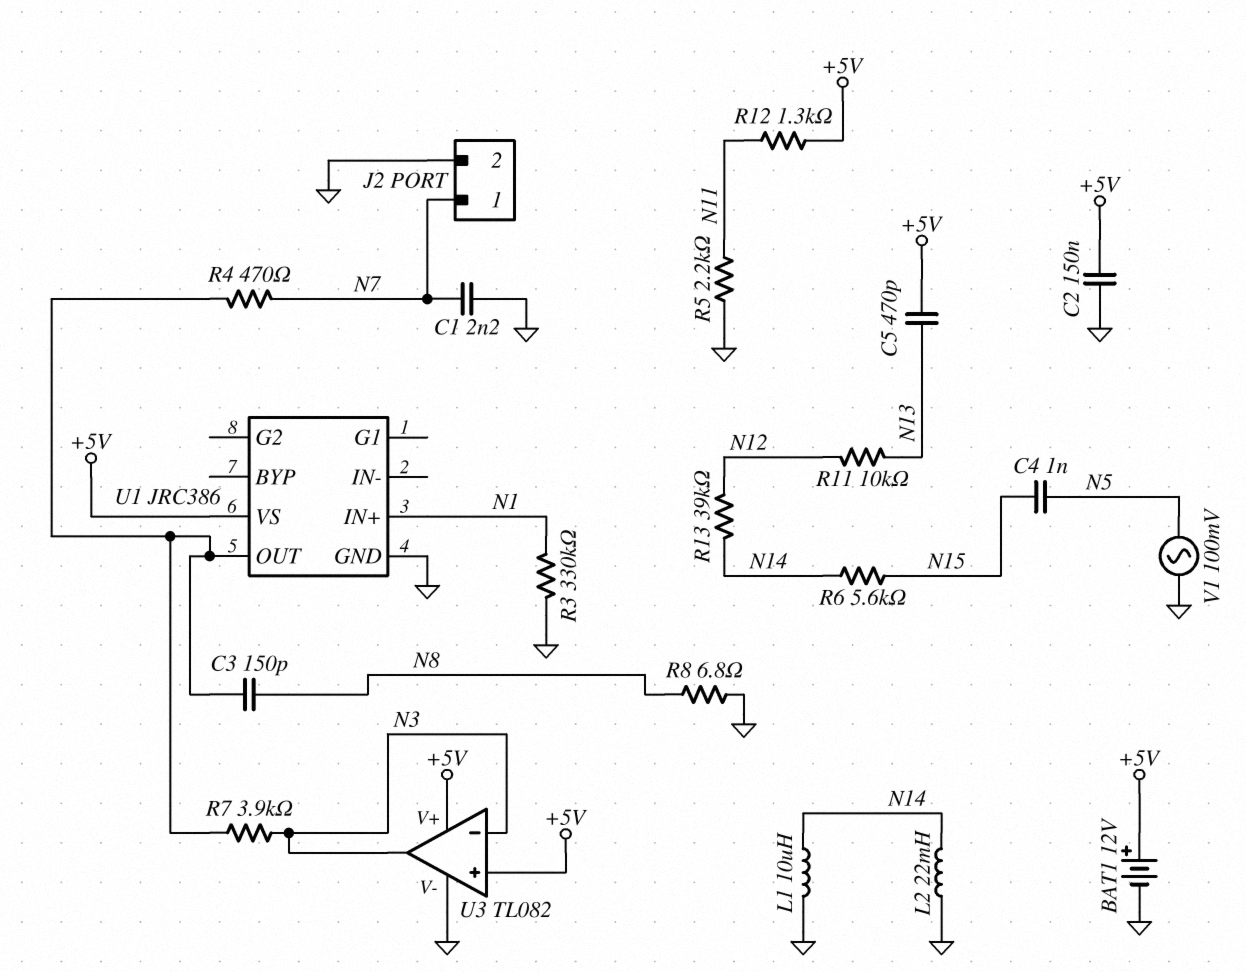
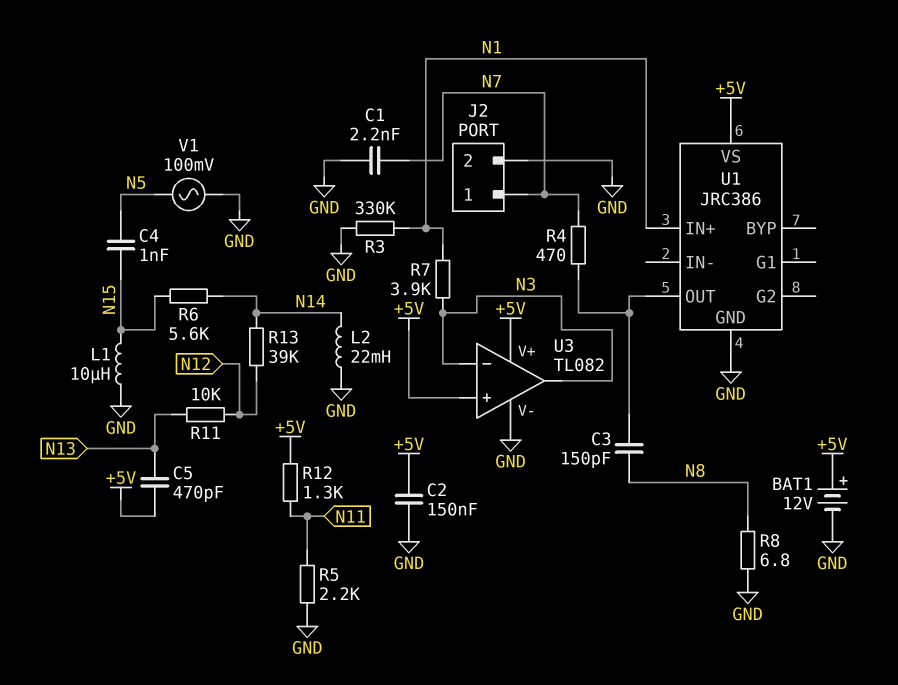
L1: 10uH (GND, N14) -> 10uH (GND, N15)
R7: 3.9k (N3, U1/OUT) -> 3.9k (N1, N3)

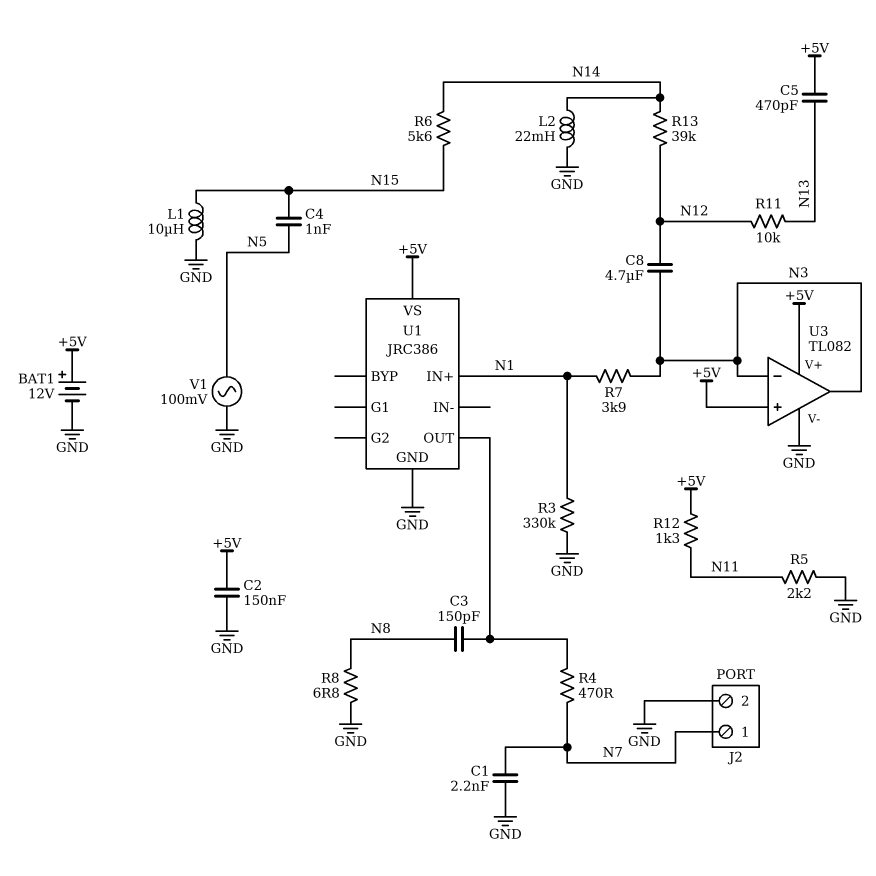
C8: none -> 4.7uF (N3, N12)

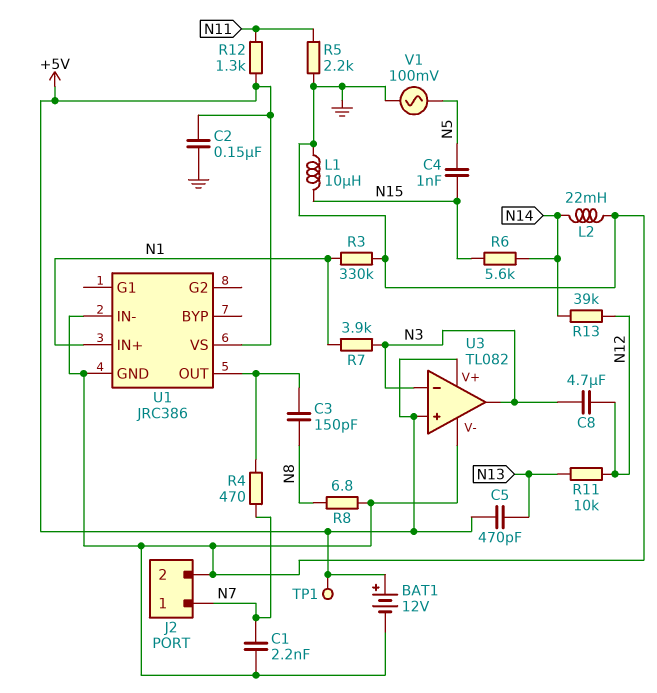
TP1: none -> test point (+5V)
U1 pin IN-: none -> GND

